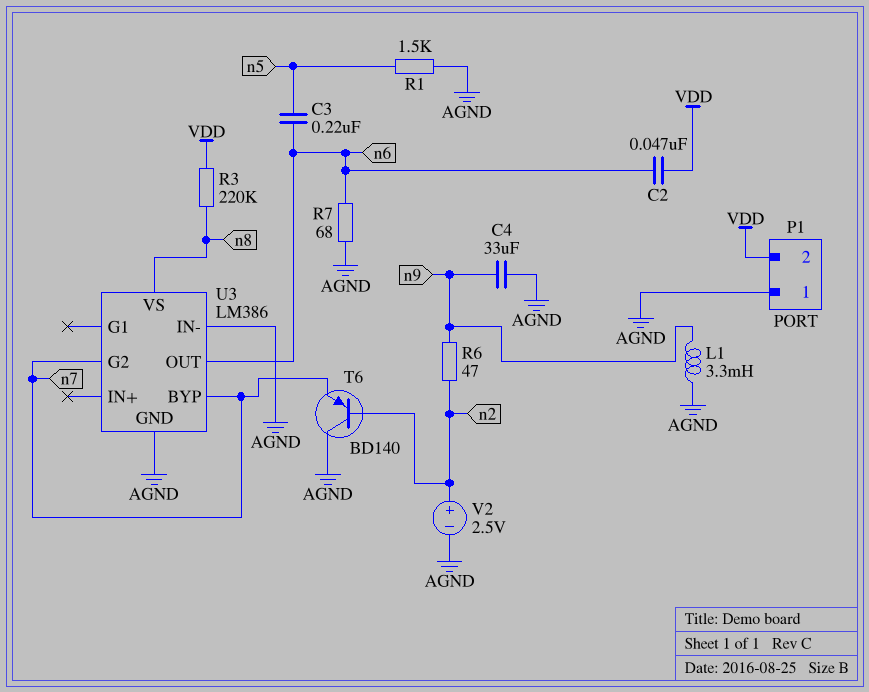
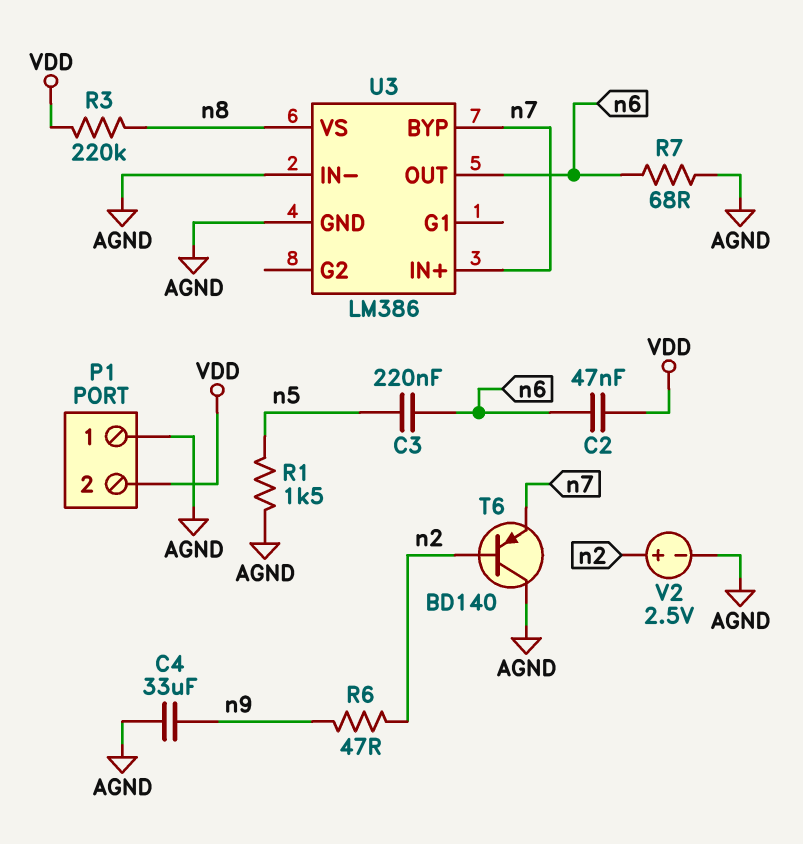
L1: 3.3mH (AGND, n9) -> none
U3 pin G2: n7 -> none
U3 pin IN+: none -> n7

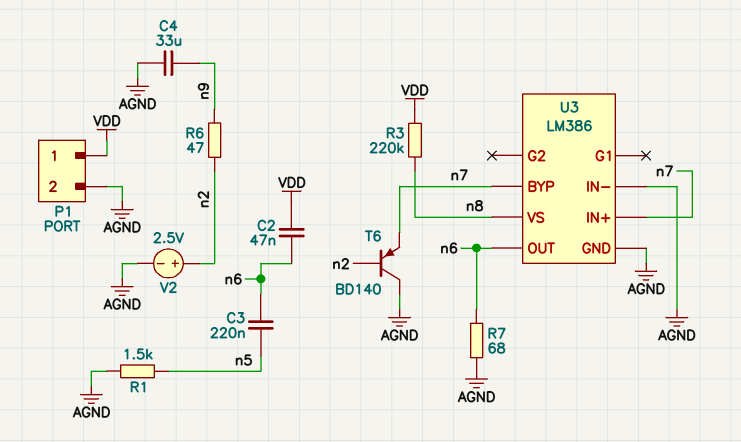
P1 pin 1: AGND -> VDD
P1 pin 2: VDD -> AGND

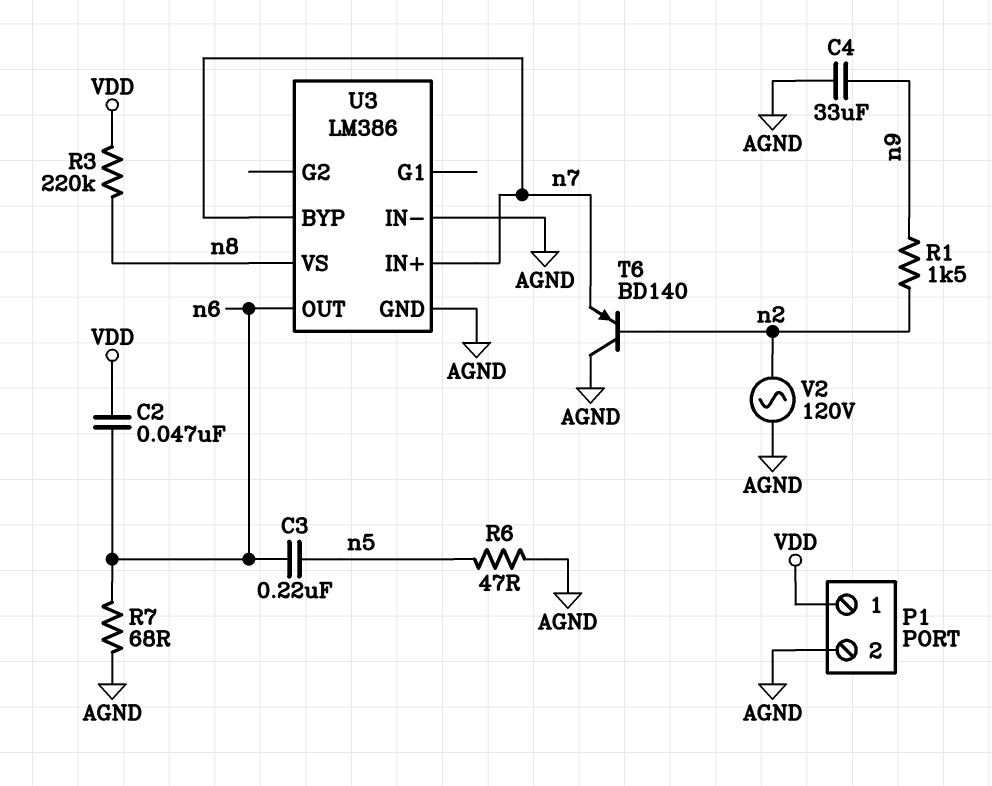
R1: 1.5k (AGND, n5) -> 1.5k (n2, n9)
R6: 47 (n2, n9) -> 47 (AGND, n5)
V2: 2.5V (plus n2, minus AGND) -> AC 120V (AGND, n2)

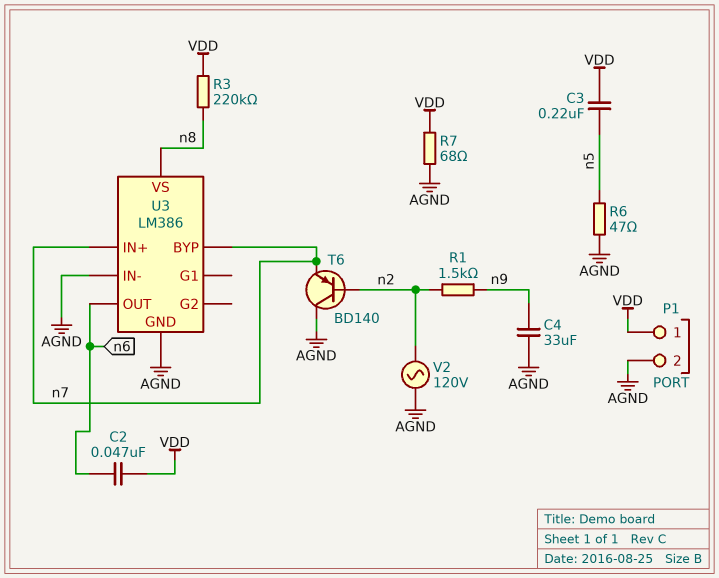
C3: 220nF (n5, n6) -> 220nF (VDD, n5)
R7: 68 (AGND, n6) -> 68 (AGND, VDD)

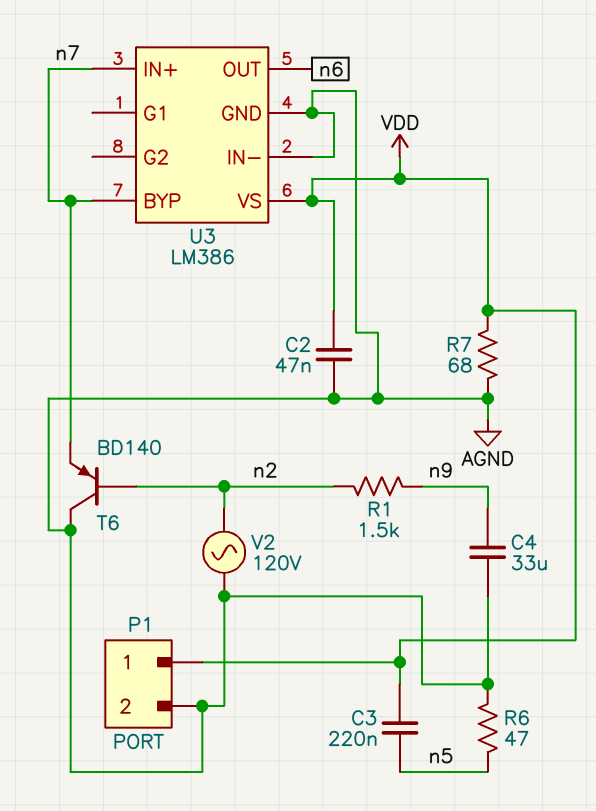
C2: 47nF (VDD, n6) -> 47nF (AGND, VDD)
R3: 220k (VDD, n8) -> none
U3 pin VS: n8 -> VDD

